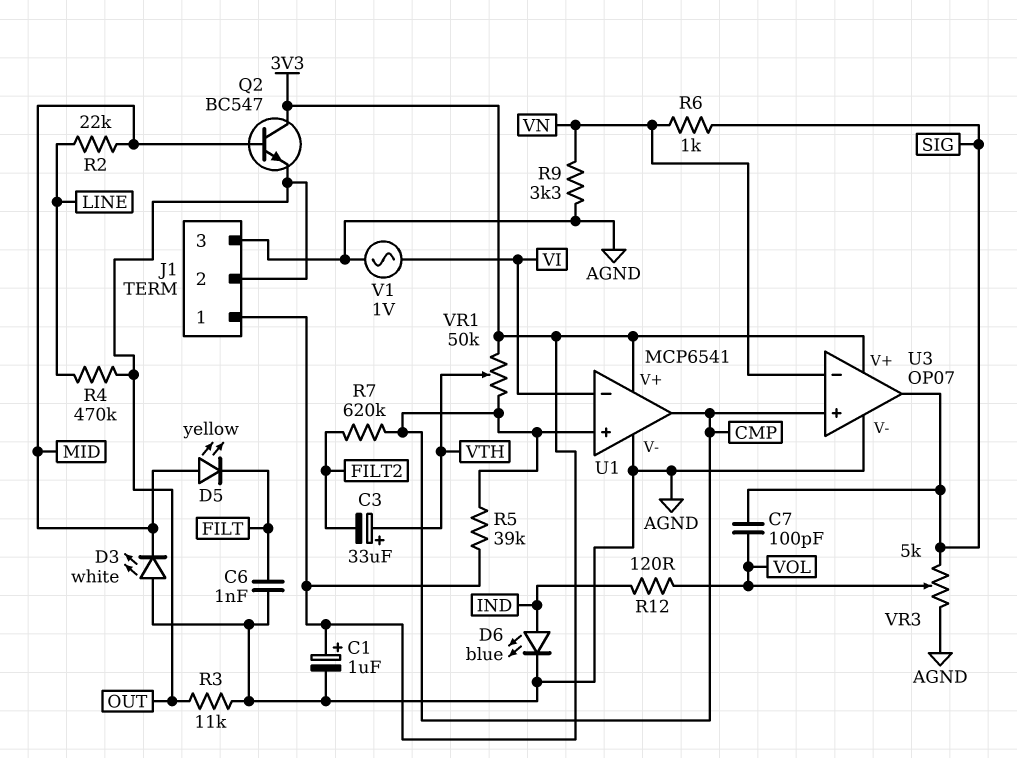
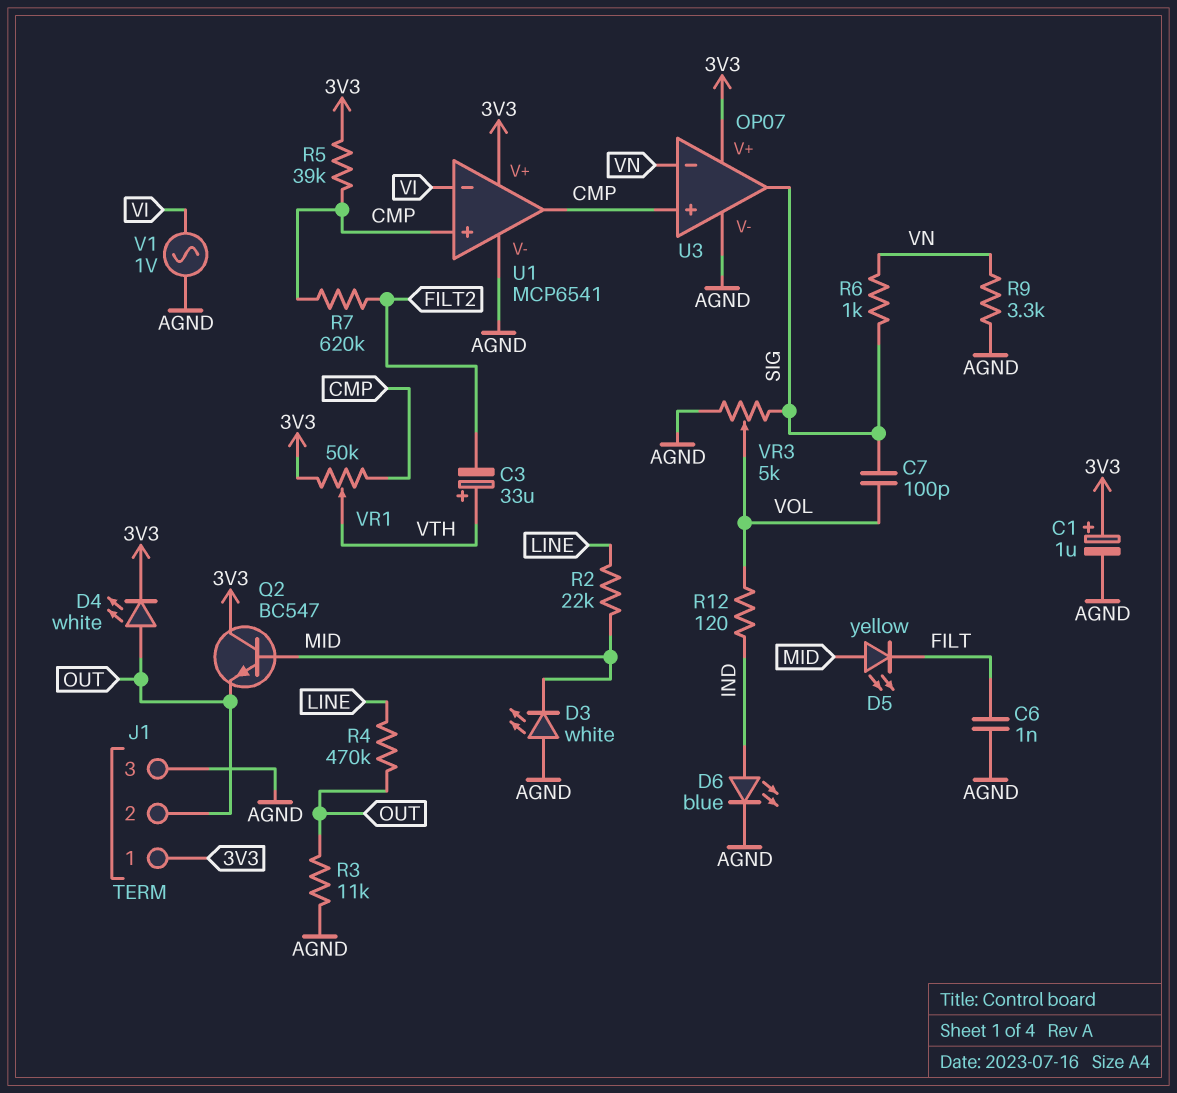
D4: none -> LED white (A OUT, K 3V3)

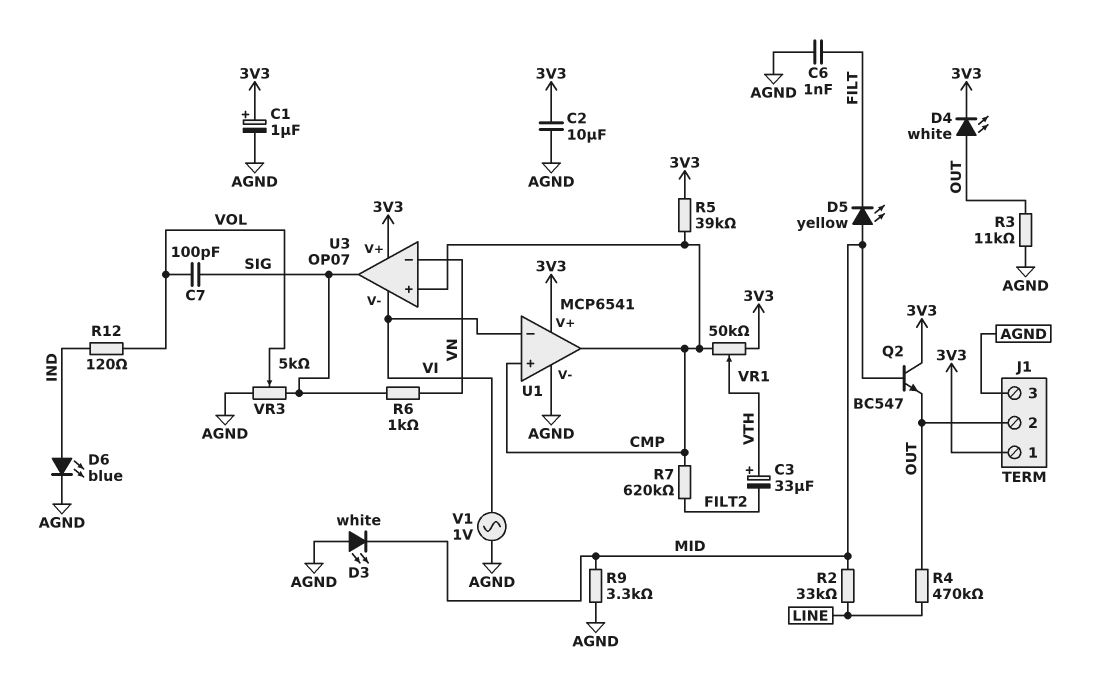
C2: none -> 10uF (3V3, AGND)
R2: 22k (LINE, MID) -> 33k (LINE, MID)
R9: 3.3k (AGND, VN) -> 3.3k (AGND, MID)
U3 pin V-: AGND -> VI

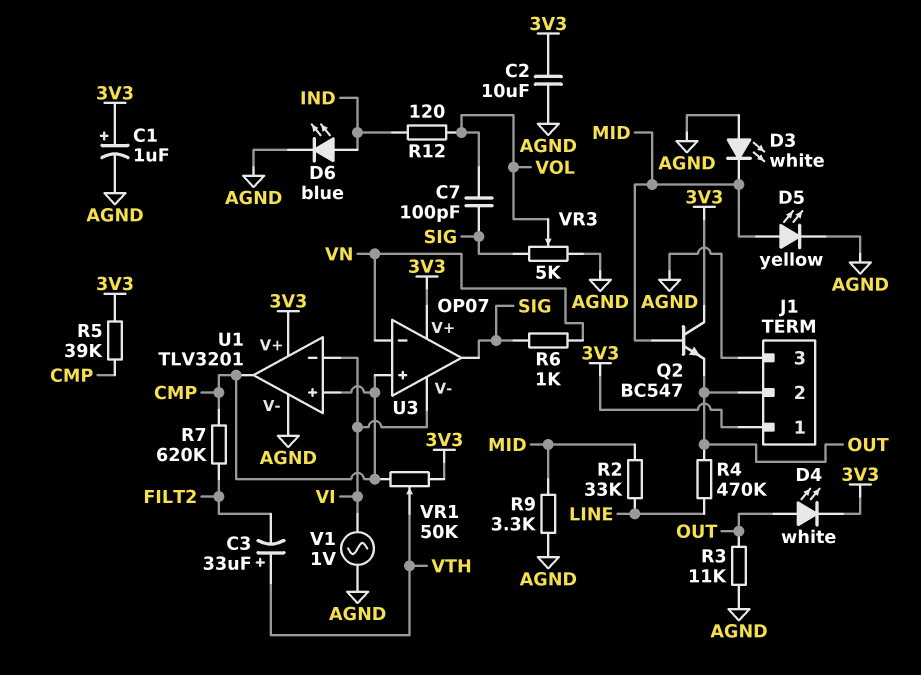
C6: 1nF (AGND, FILT) -> none
D5: LED yellow (A MID, K FILT) -> LED yellow (A MID, K AGND)
U1: MCP6541 -> TLV3201

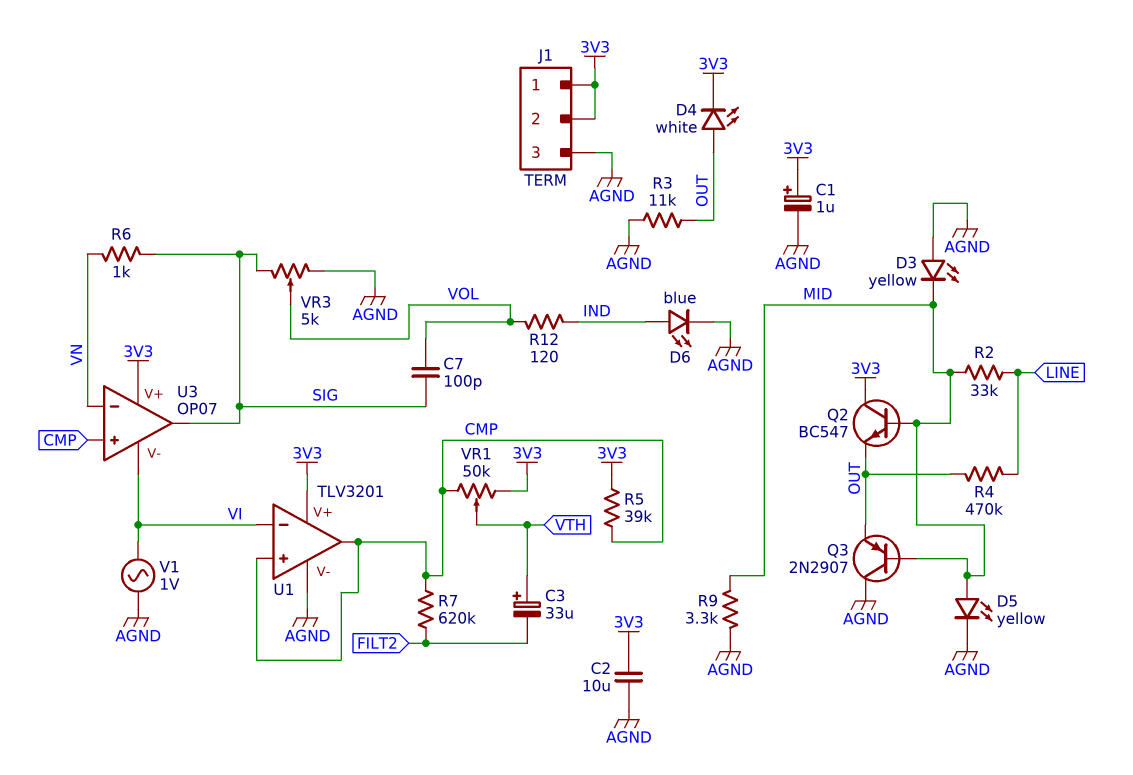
D3: LED white (A AGND, K MID) -> LED yellow (A AGND, K MID)
J1 pin 2: OUT -> 3V3
Q3: none -> PNP 2N2907 (B MID, C AGND, E OUT)

